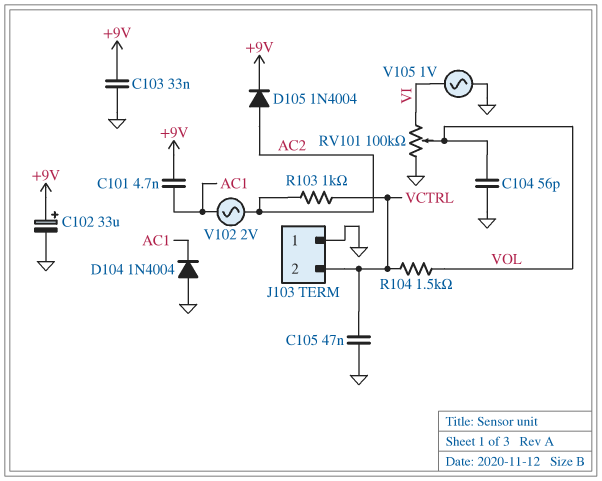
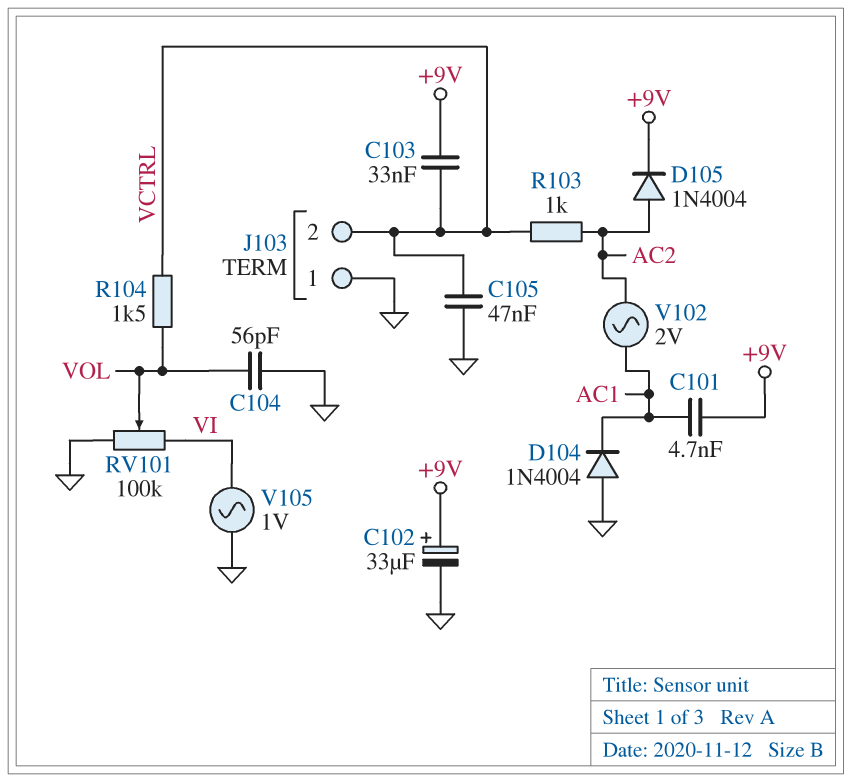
C103: 33nF (+9V, GND) -> 33nF (+9V, VCTRL)

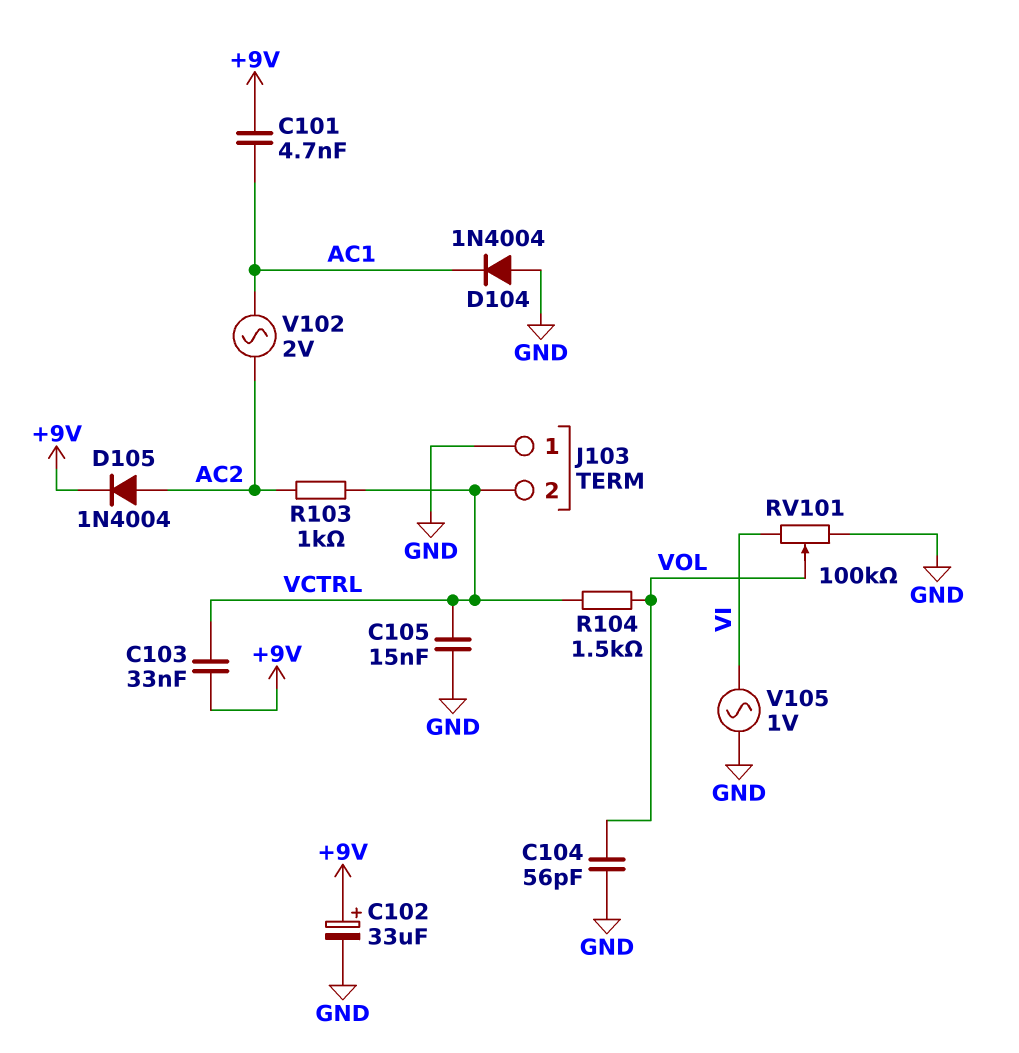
C105: 47nF (GND, VCTRL) -> 15nF (GND, VCTRL)

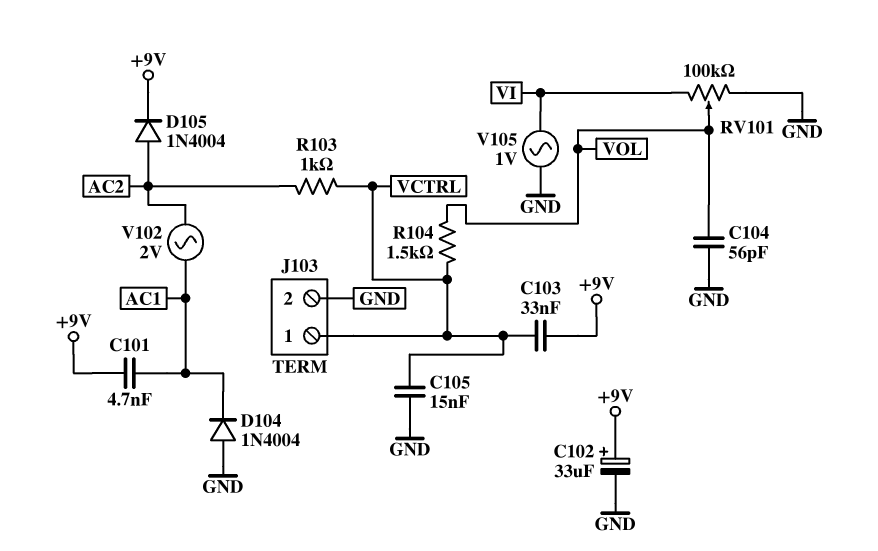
J103 pin 1: GND -> VCTRL
J103 pin 2: VCTRL -> GND

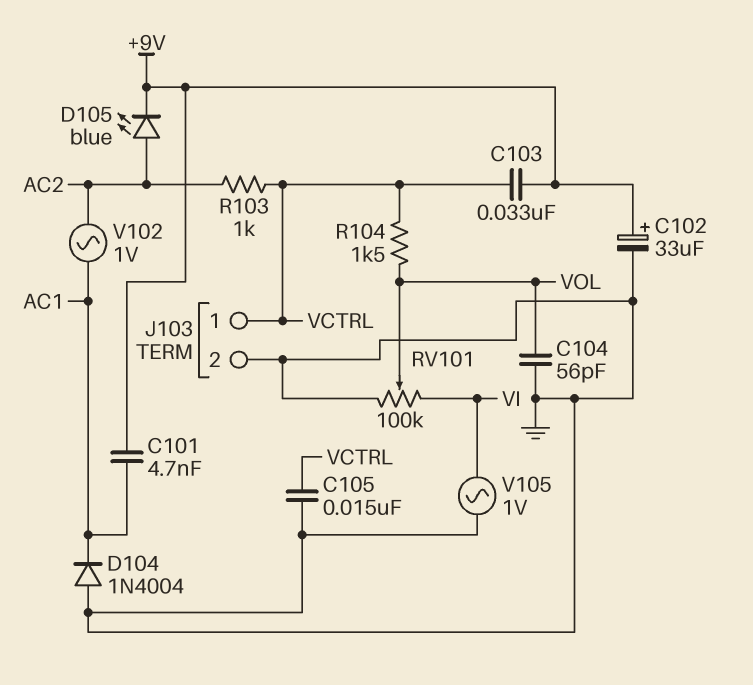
D105: diode 1N4004 (A AC2, K +9V) -> LED blue (A AC2, K +9V)
V102: AC 2V (AC1, AC2) -> AC 1V (AC1, AC2)

